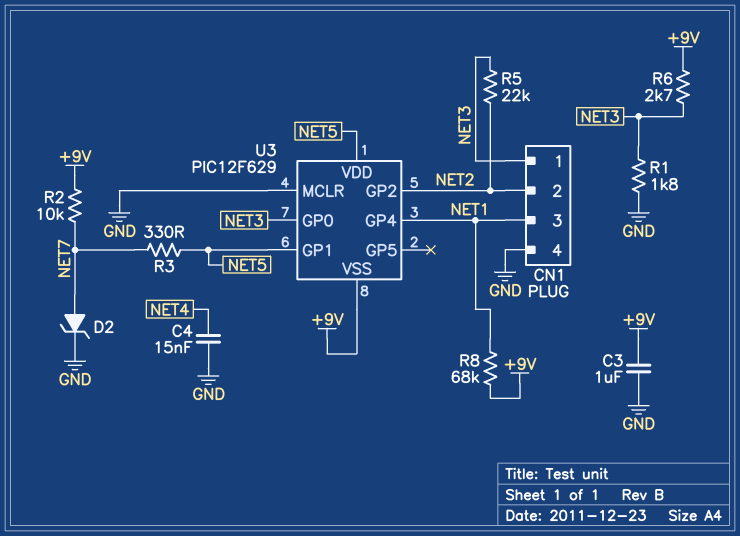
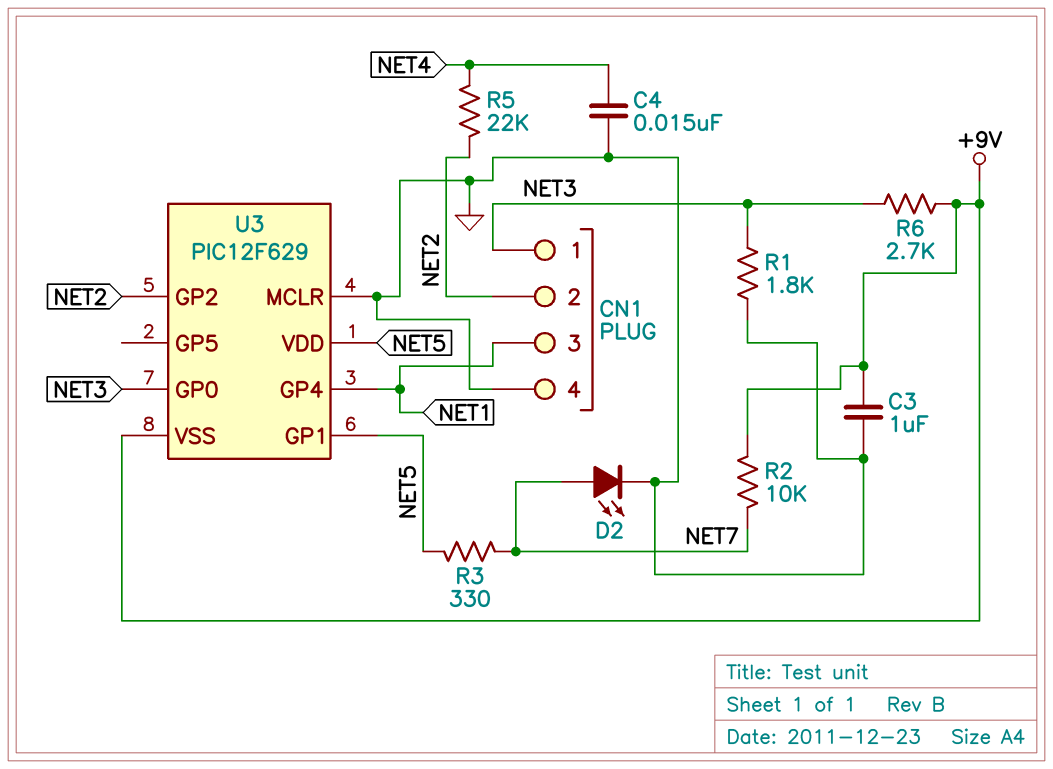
D2: zener (A NET7, K GND) -> LED (A NET7, K GND)
R5: 22k (NET2, NET3) -> 22k (NET2, NET4)
R8: 68k (+9V, NET1) -> none

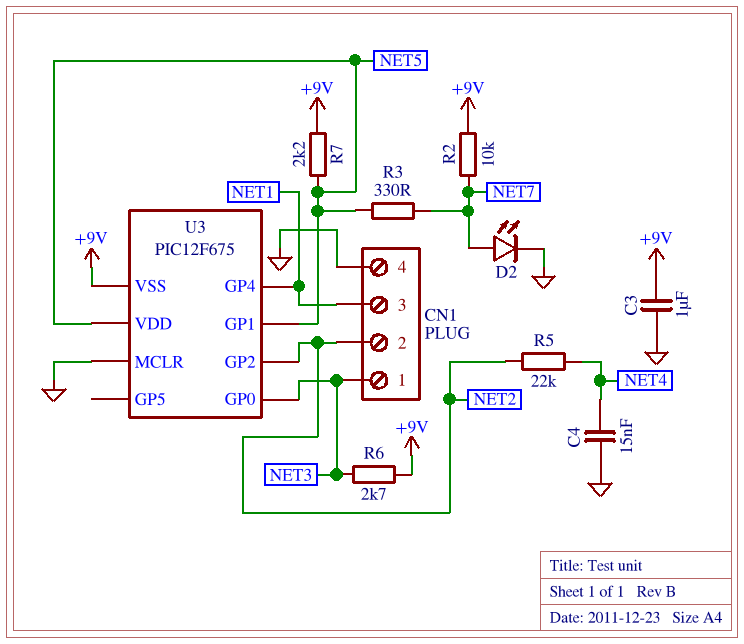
R1: 1.8k (GND, NET3) -> none
R7: none -> 2.2k (+9V, NET5)
U3: PIC12F629 -> PIC12F675

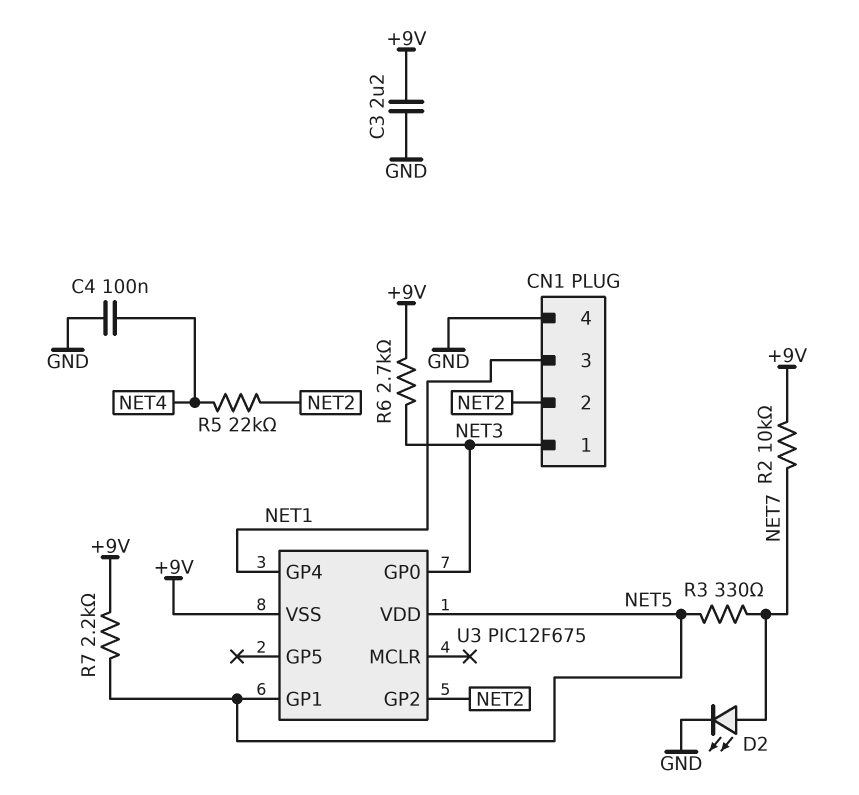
C3: 1uF (+9V, GND) -> 2.2uF (+9V, GND)
C4: 15nF (GND, NET4) -> 100nF (GND, NET4)
U3 pin MCLR: GND -> none

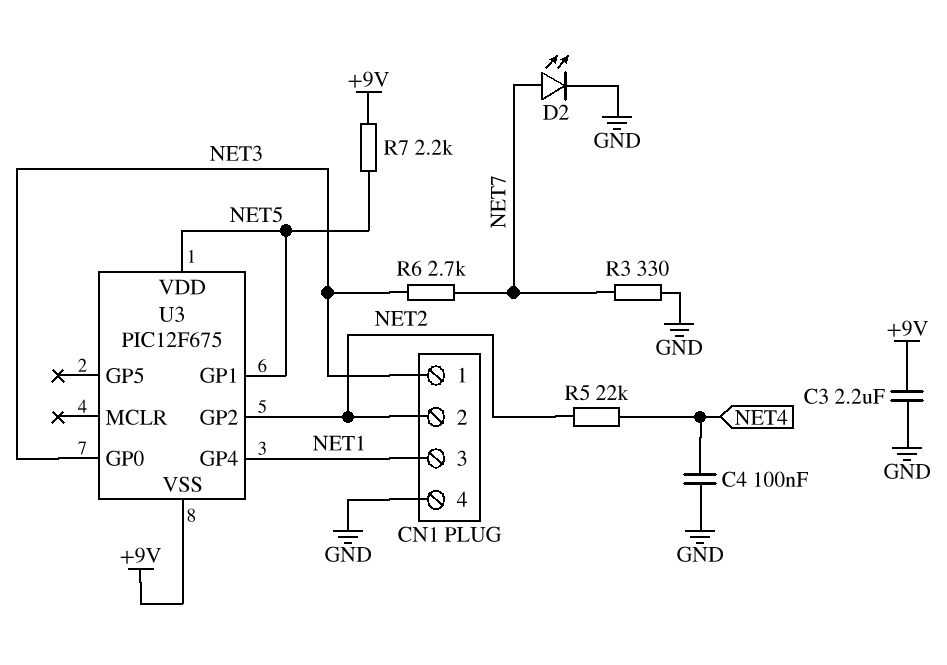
R2: 10k (+9V, NET7) -> none
R3: 330 (NET5, NET7) -> 330 (GND, NET7)
R6: 2.7k (+9V, NET3) -> 2.7k (NET3, NET7)

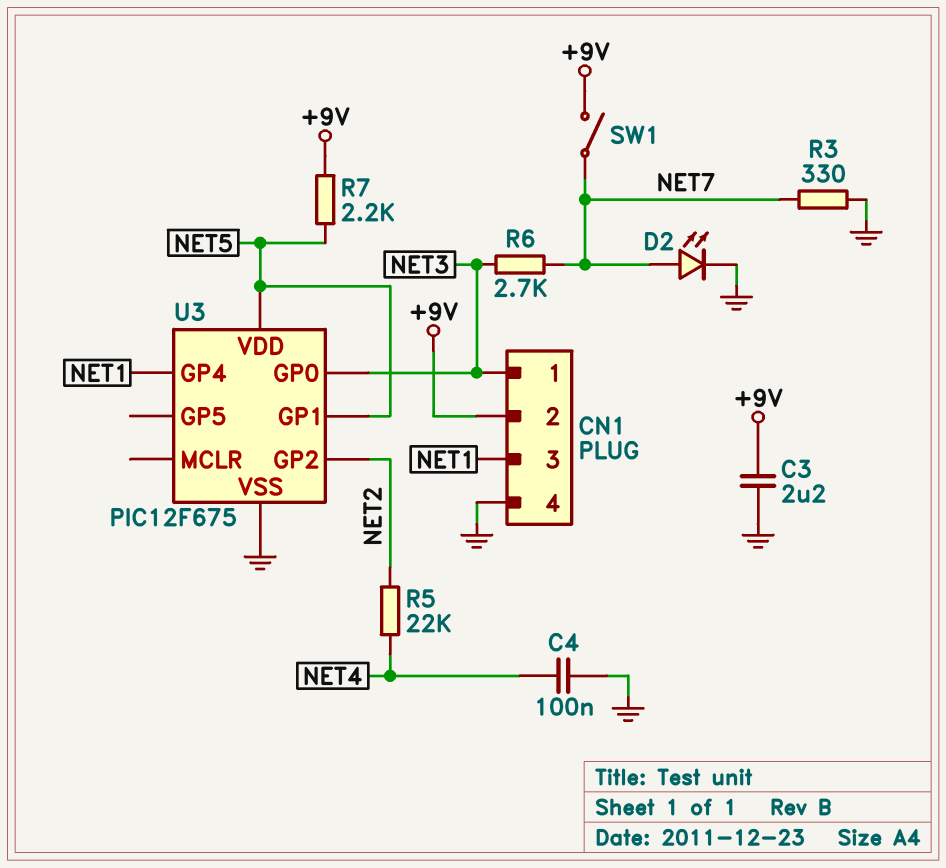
CN1 pin 2: NET2 -> +9V
SW1: none -> switch (+9V, NET7)
U3 pin VSS: +9V -> GND

